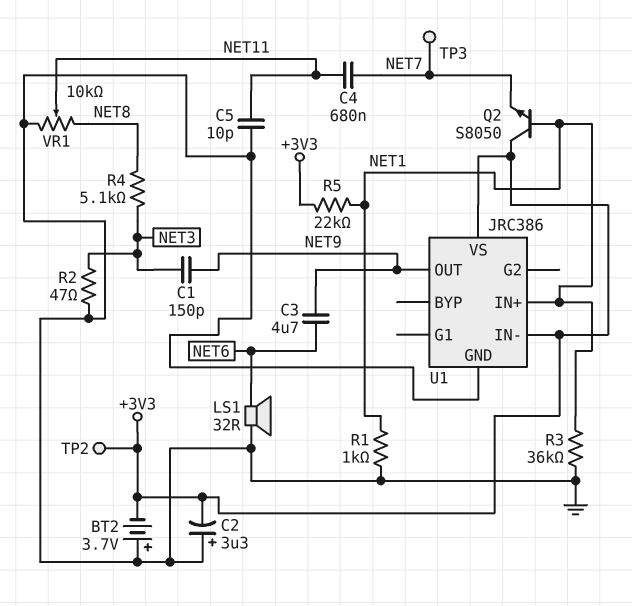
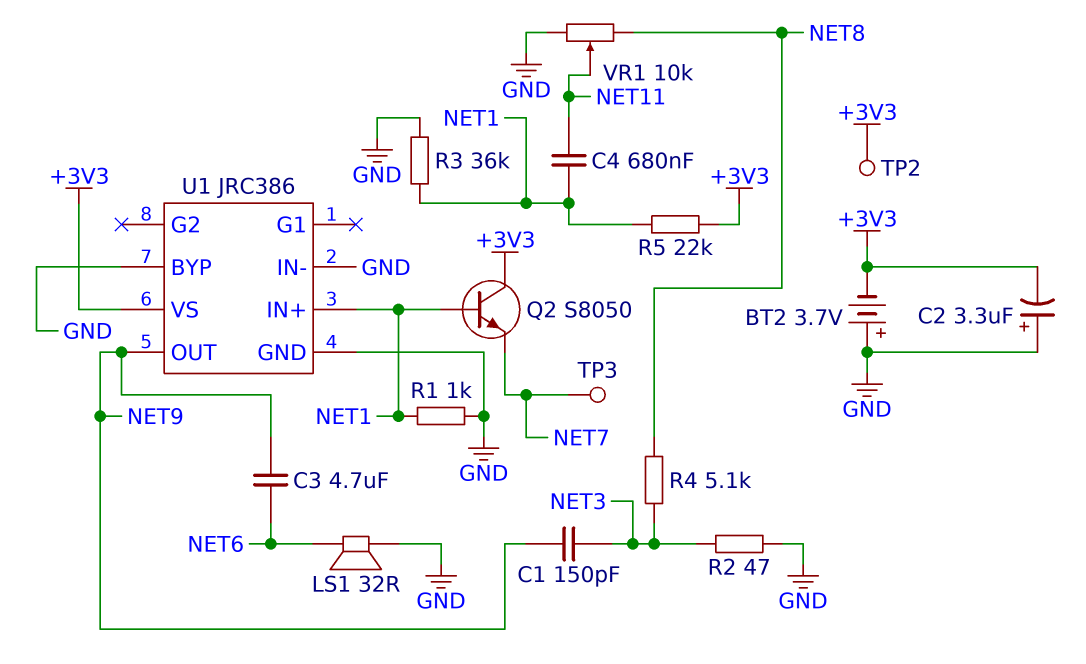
C4: 680nF (NET7, NET11) -> 680nF (NET1, NET11)
C5: 10pF (GND, NET11) -> none
U1 pin BYP: none -> GND
U1 pin IN-: +3V3 -> GND

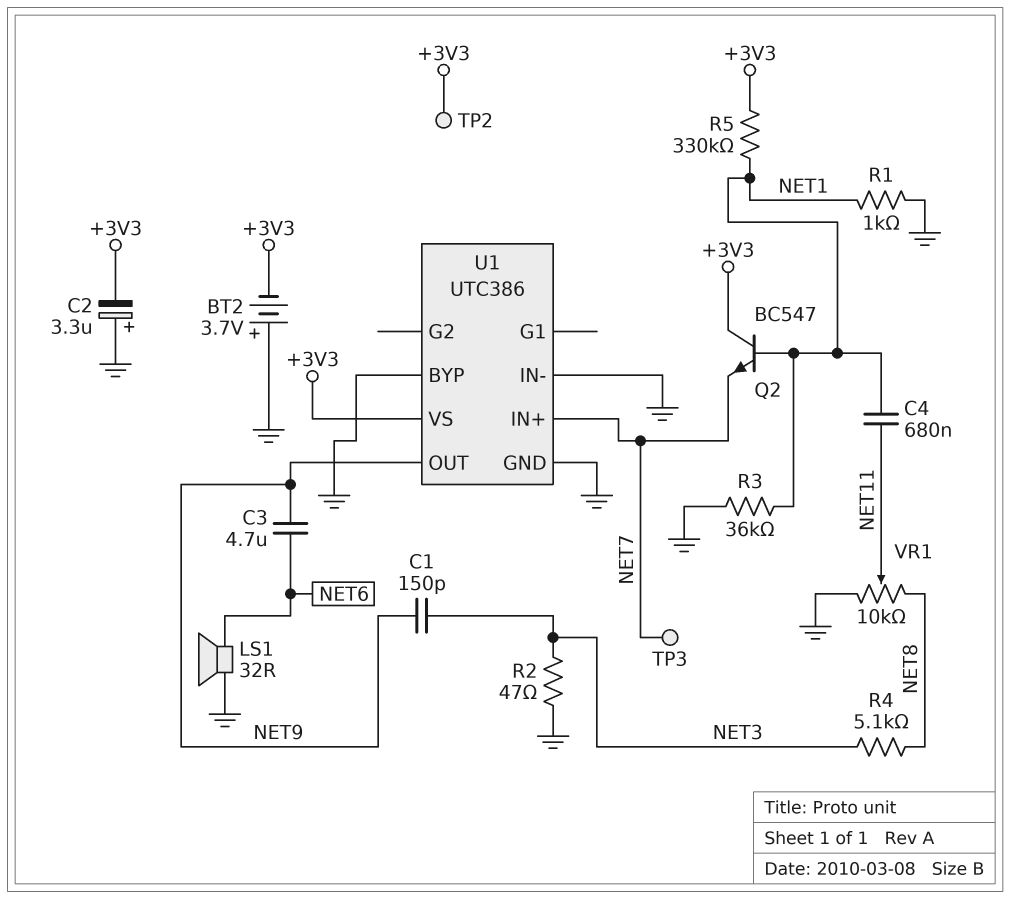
Q2: NPN S8050 (B NET1, C +3V3, E NET7) -> NPN BC547 (B NET1, C +3V3, E NET7)
R5: 22k (+3V3, NET1) -> 330k (+3V3, NET1)
U1: JRC386 -> UTC386
U1 pin IN+: NET1 -> NET7

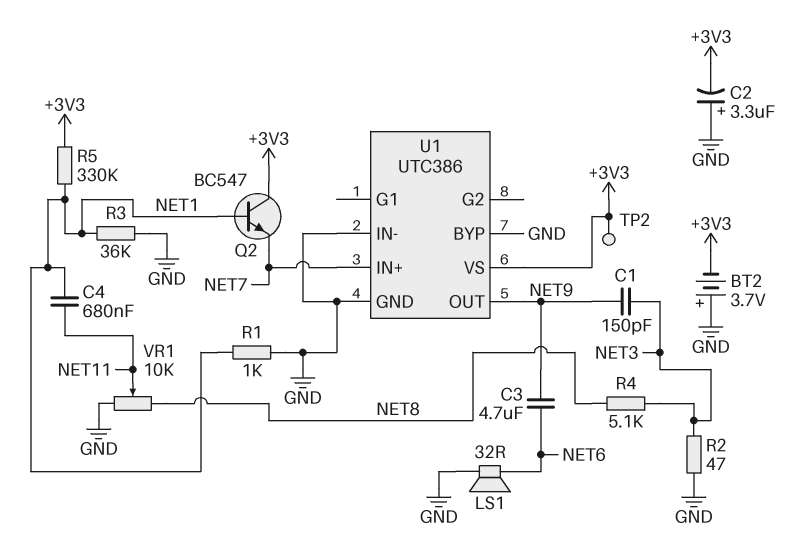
TP3: test point (NET7) -> none

